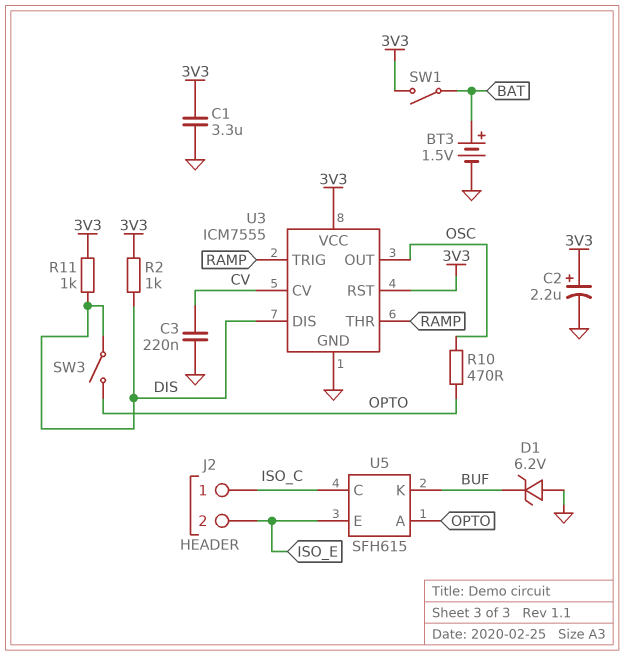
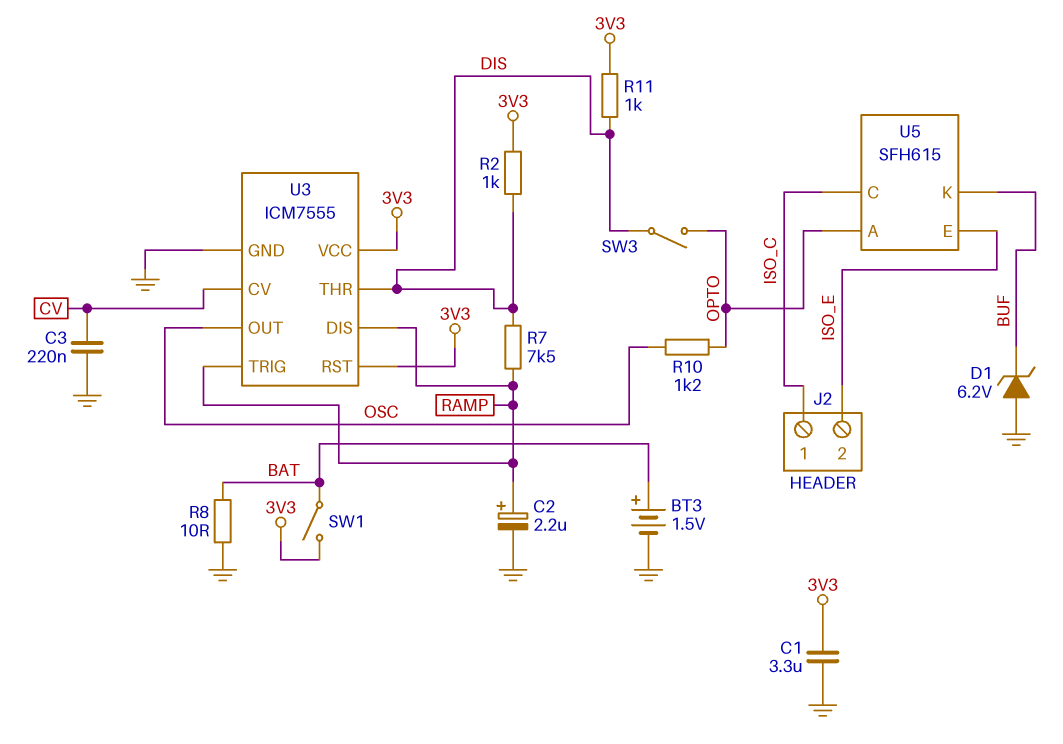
C2: 2.2uF (plus 3V3, minus GND) -> 2.2uF (plus RAMP, minus GND)
R7: none -> 7.5k (DIS, RAMP)
R8: none -> 10 (BAT, GND)
R10: 470 (OPTO, OSC) -> 1.2k (OPTO, OSC)
U3 pin DIS: DIS -> RAMP
U3 pin THR: RAMP -> DIS

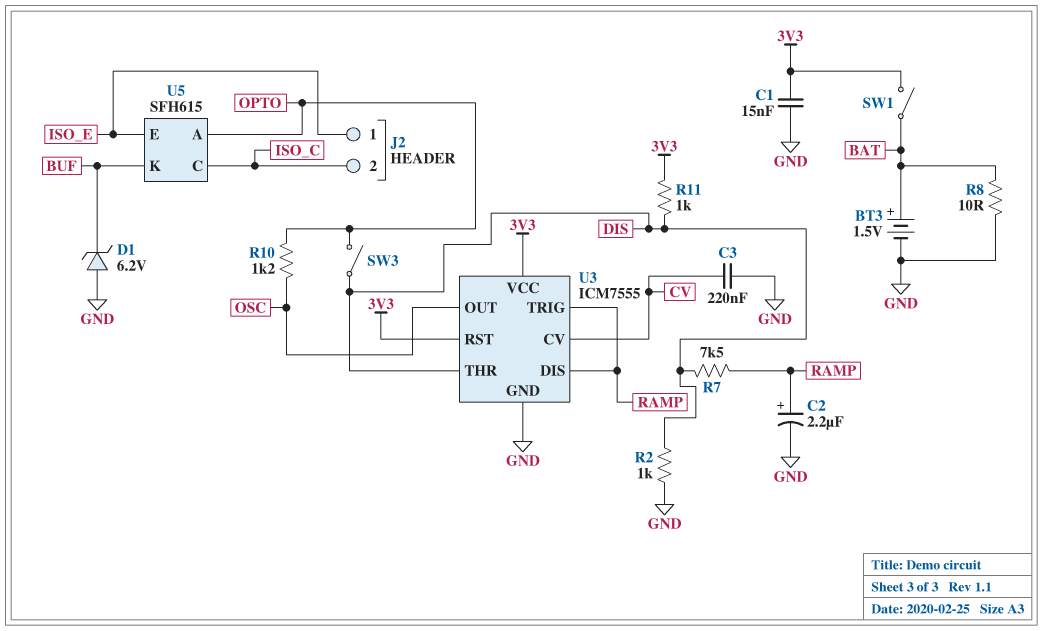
C1: 3.3uF (3V3, GND) -> 15nF (3V3, GND)
J2 pin 1: ISO_C -> ISO_E
J2 pin 2: ISO_E -> ISO_C
R2: 1k (3V3, DIS) -> 1k (DIS, GND)

